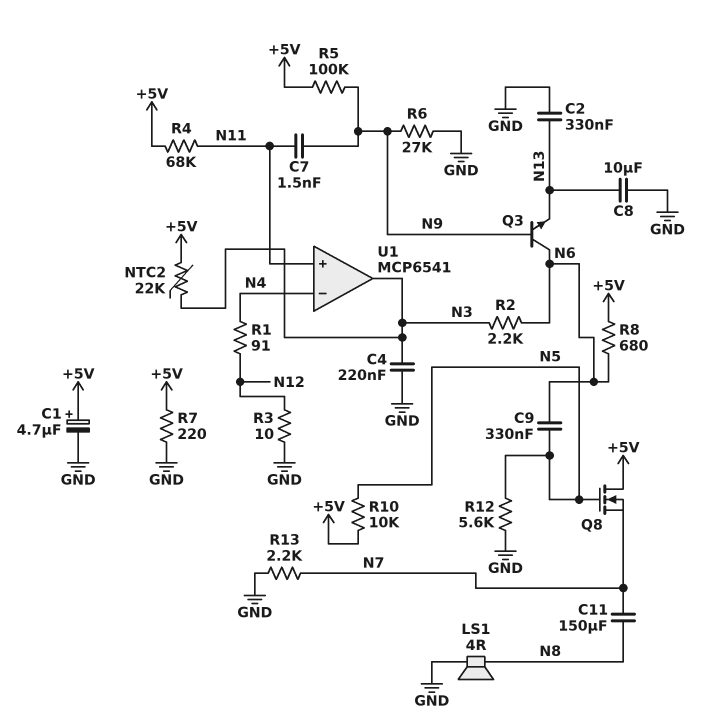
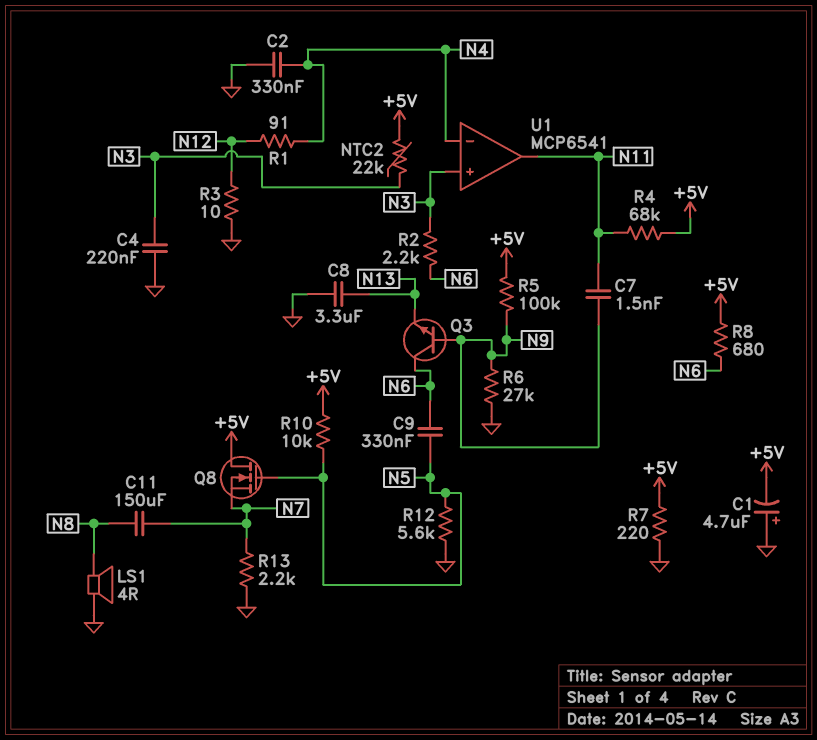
C1: 4.7uF (plus +5V, minus GND) -> 4.7uF (plus GND, minus +5V)
C2: 330nF (GND, N13) -> 330nF (GND, N4)
C8: 10uF (GND, N13) -> 3.3uF (GND, N13)
U1 pin in+: N11 -> N3
U1 pin out: N3 -> N11

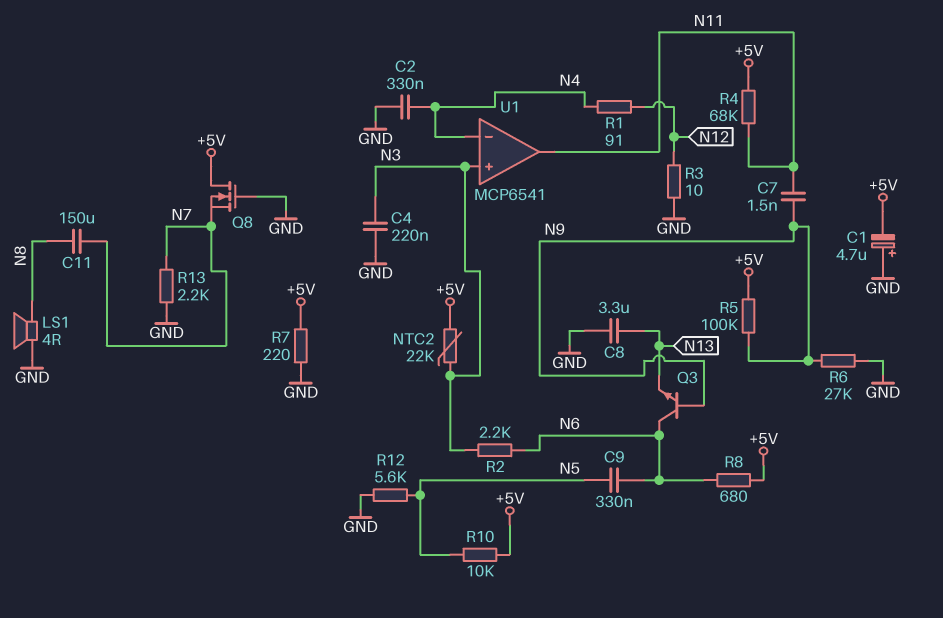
Q8: NMOS (G N5, D +5V, S N7) -> NMOS (G GND, D +5V, S N7)

